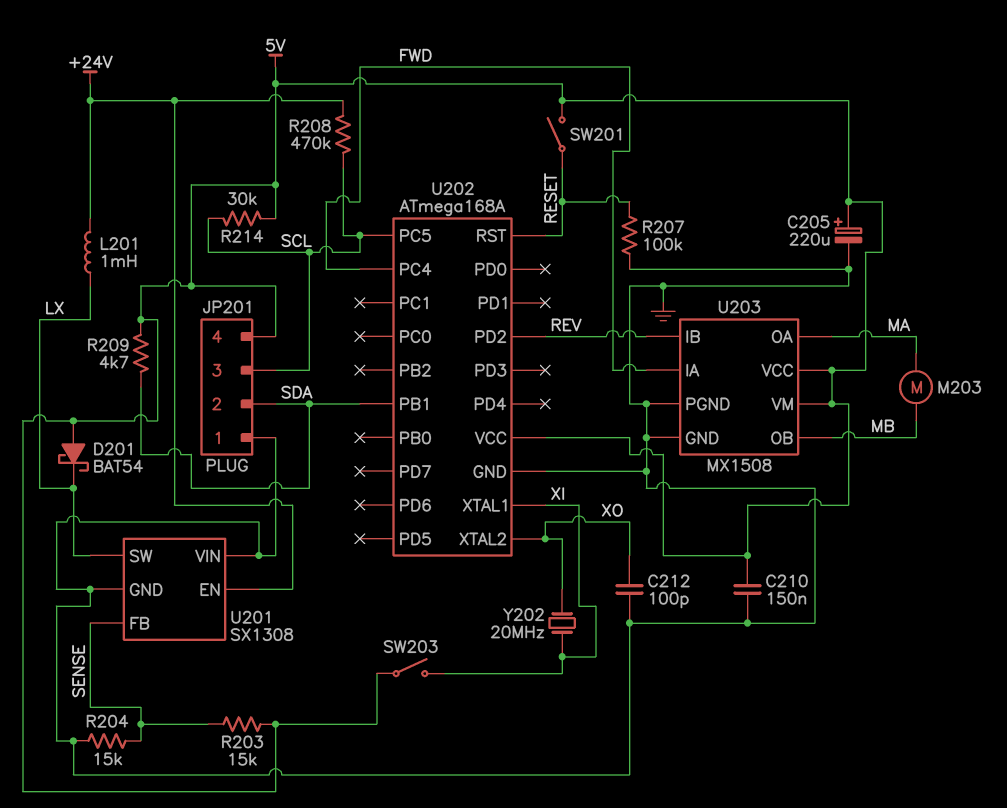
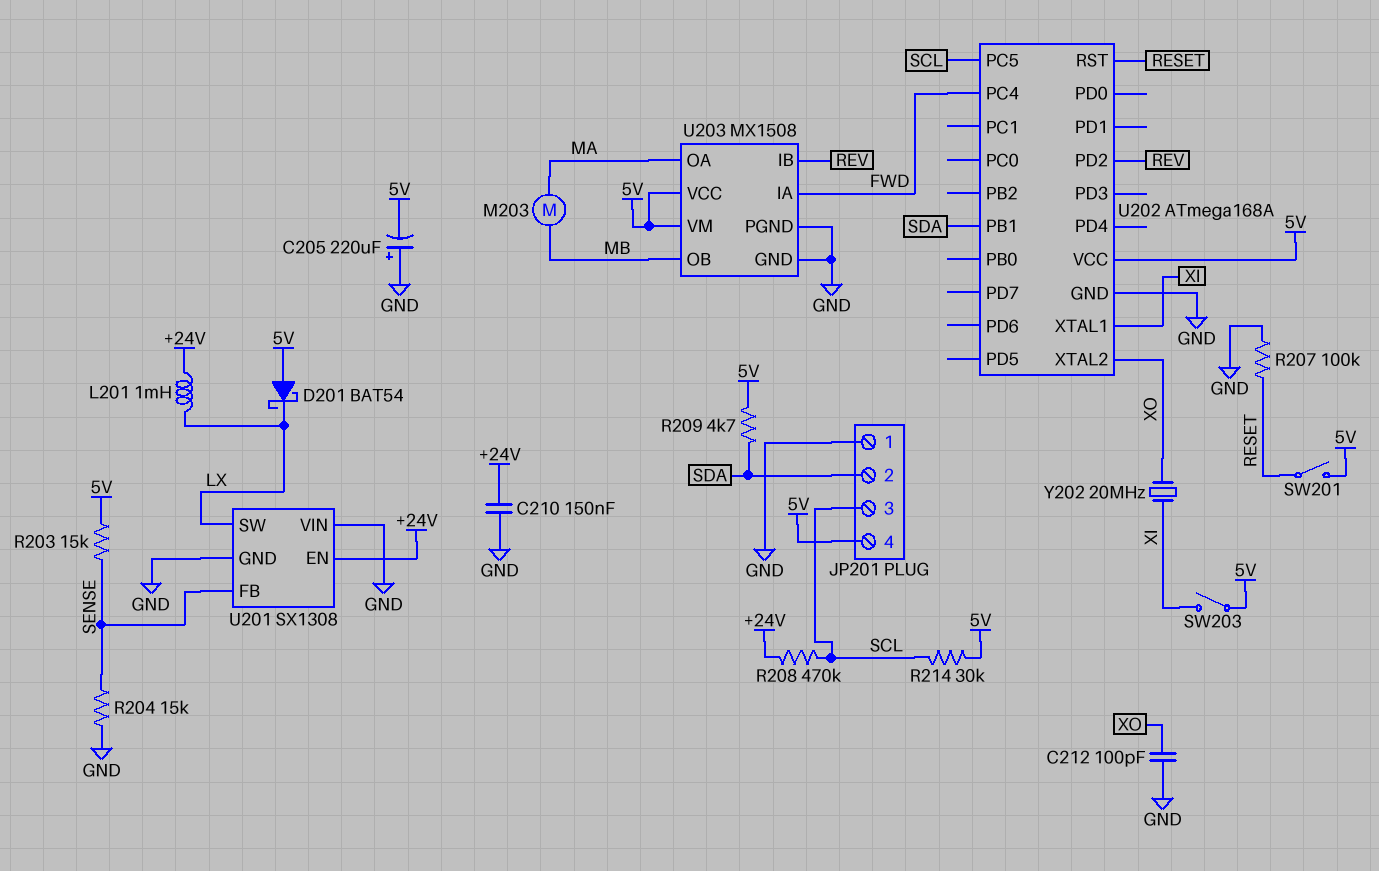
C205: 220uF (plus 5V, minus GND) -> 220uF (plus GND, minus 5V)
C210: 150nF (5V, GND) -> 150nF (+24V, GND)

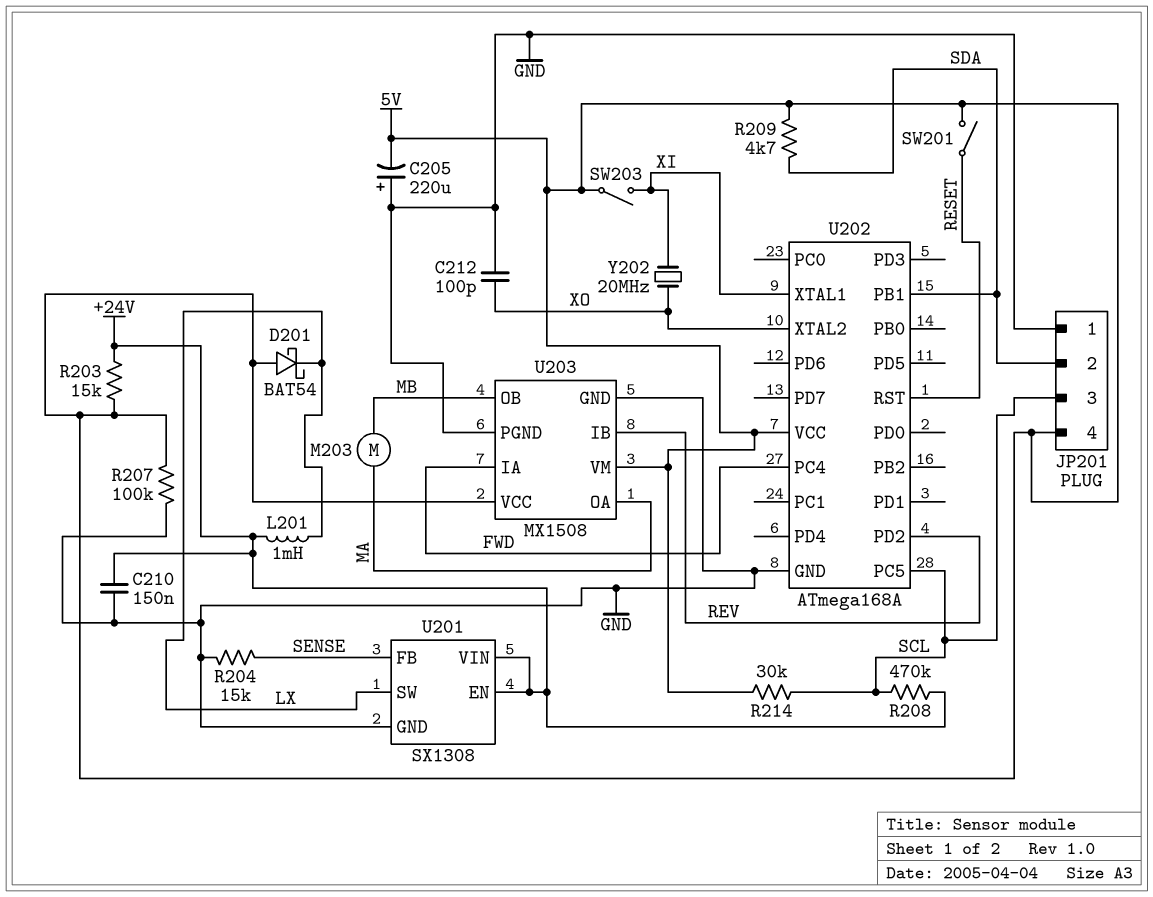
R203: 15k (5V, SENSE) -> 15k (+24V, 5V)
R207: 100k (GND, RESET) -> 100k (5V, GND)
U201 pin VIN: GND -> +24V

